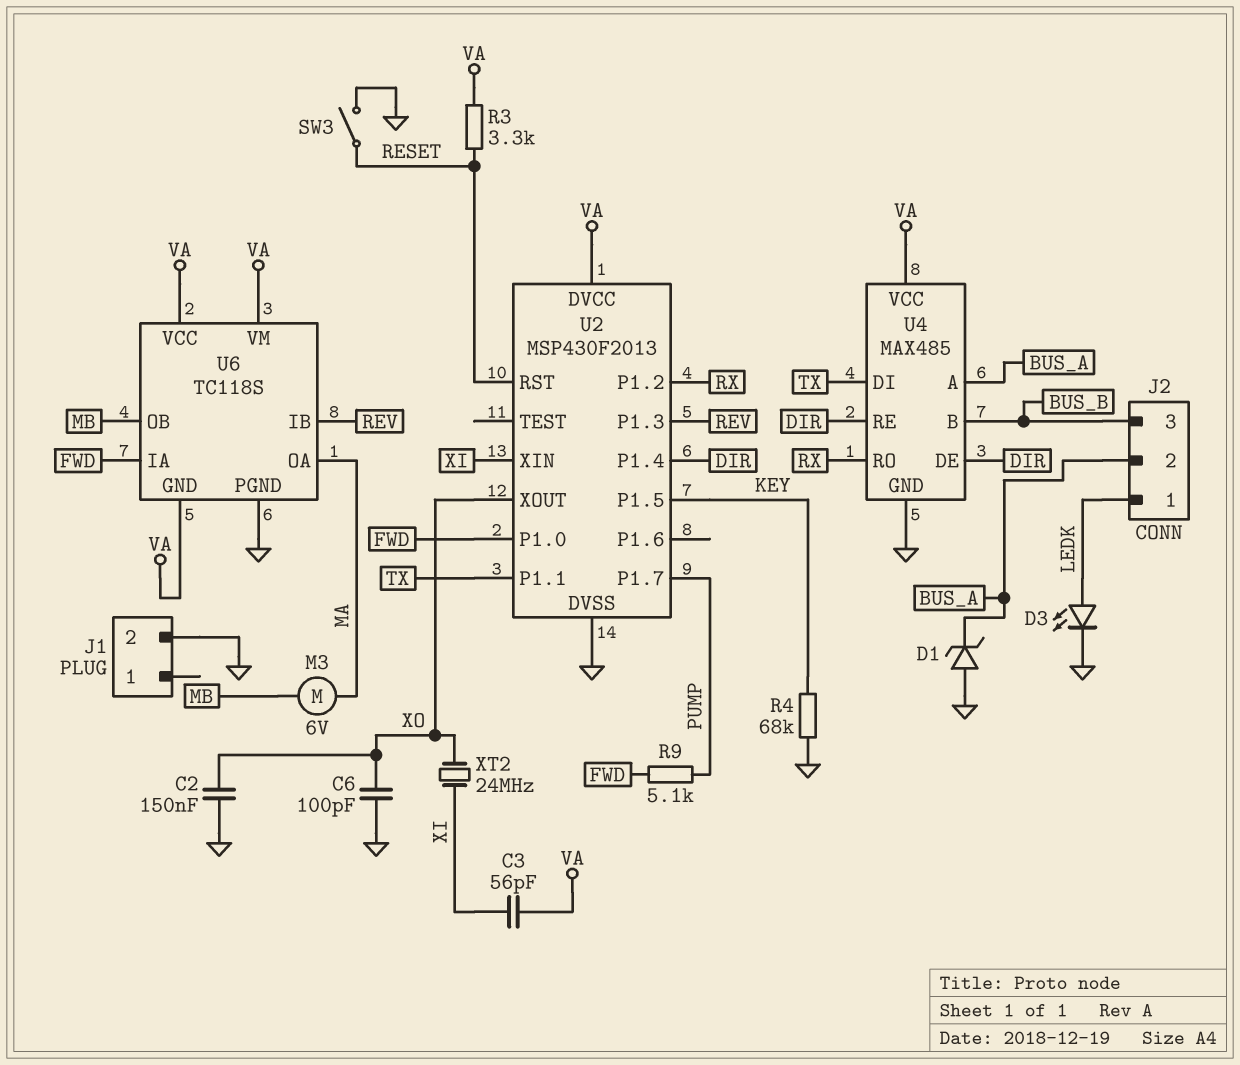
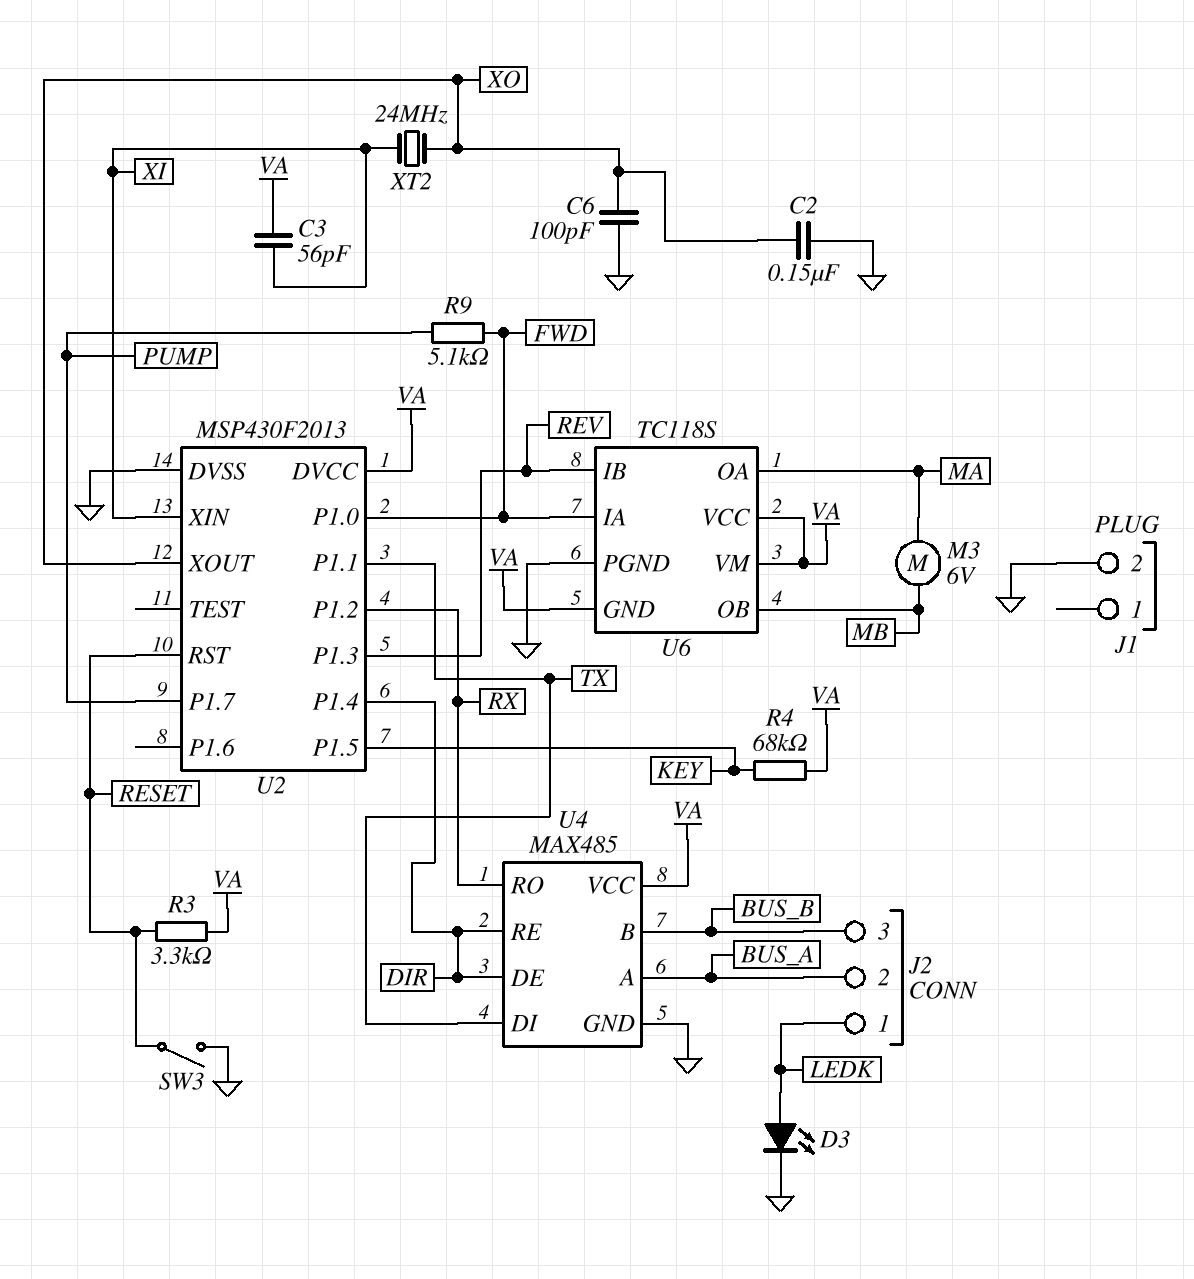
D1: zener (A GND, K BUS_A) -> none
R4: 68k (GND, KEY) -> 68k (KEY, VA)

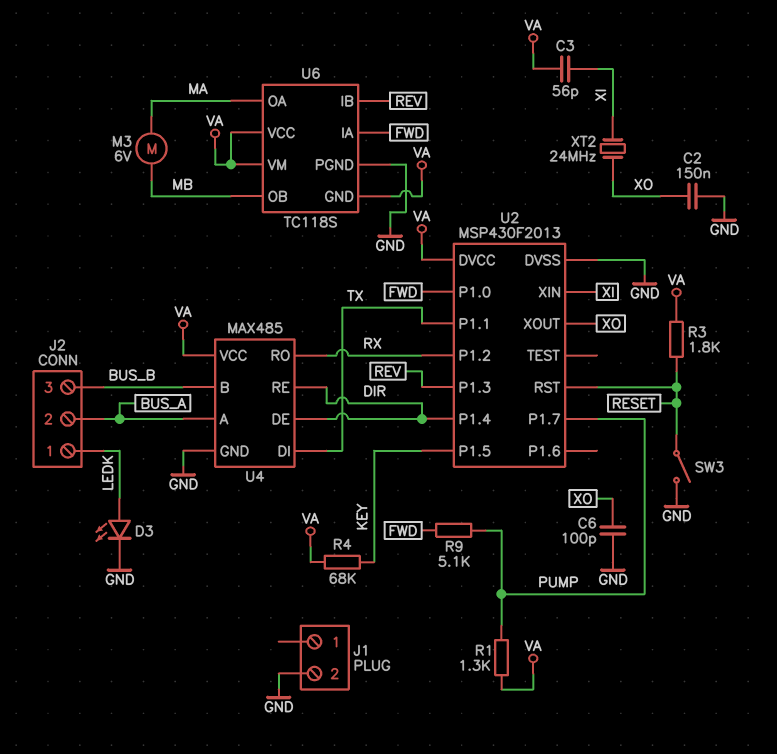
R1: none -> 1.3k (PUMP, VA)
R3: 3.3k (RESET, VA) -> 1.8k (RESET, VA)

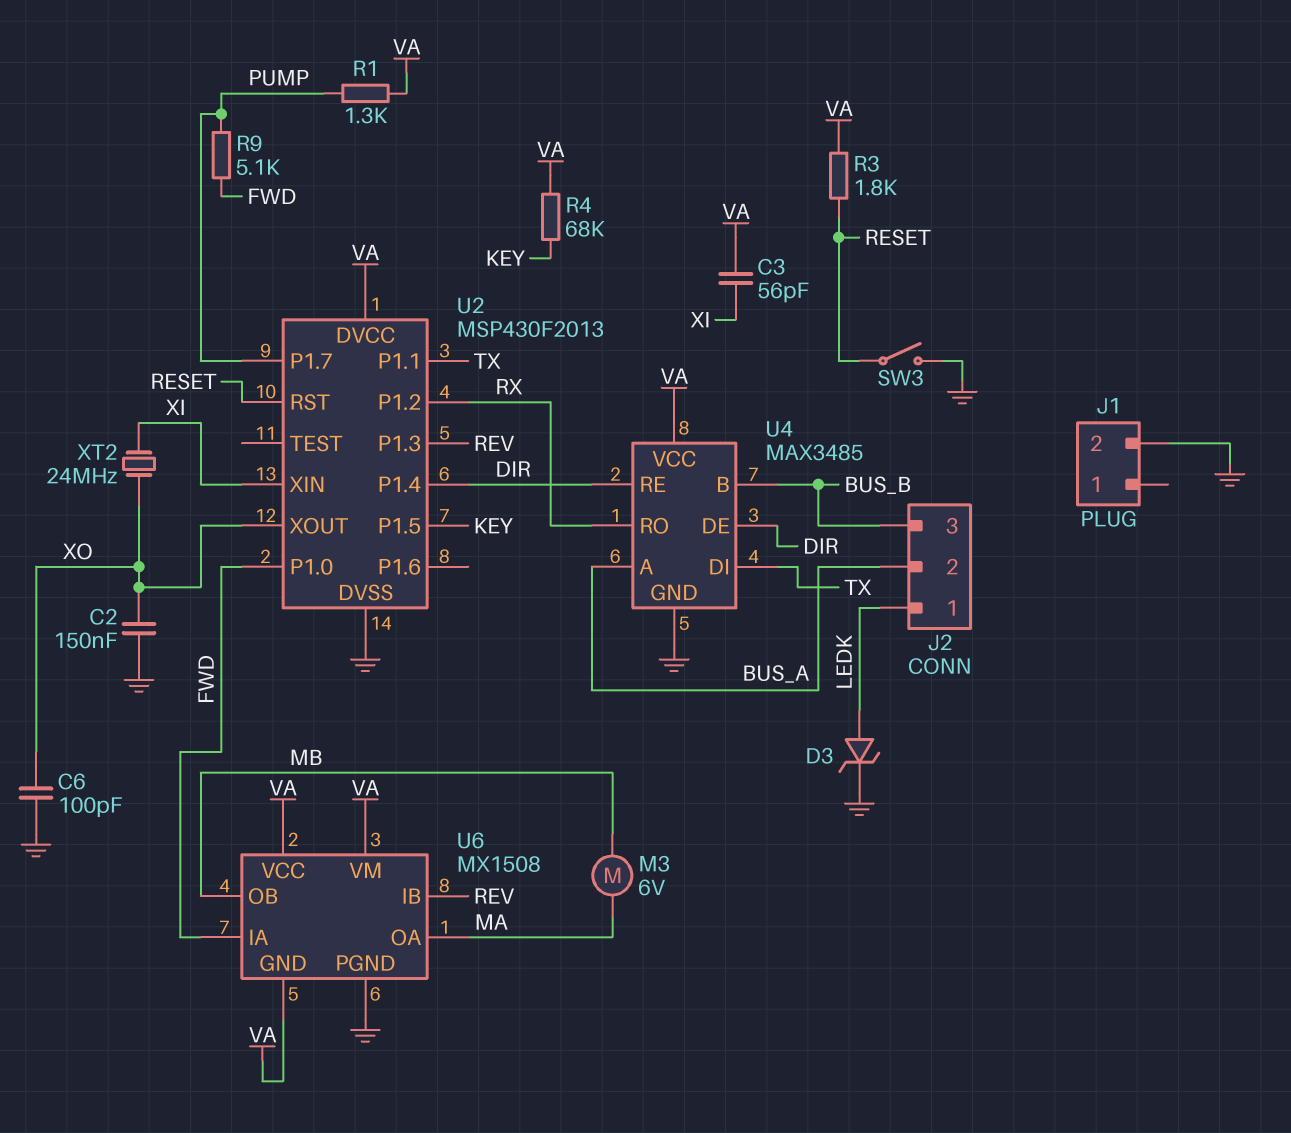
D3: LED (A LEDK, K GND) -> zener (A LEDK, K GND)
U4: MAX485 -> MAX3485
U6: TC118S -> MX1508

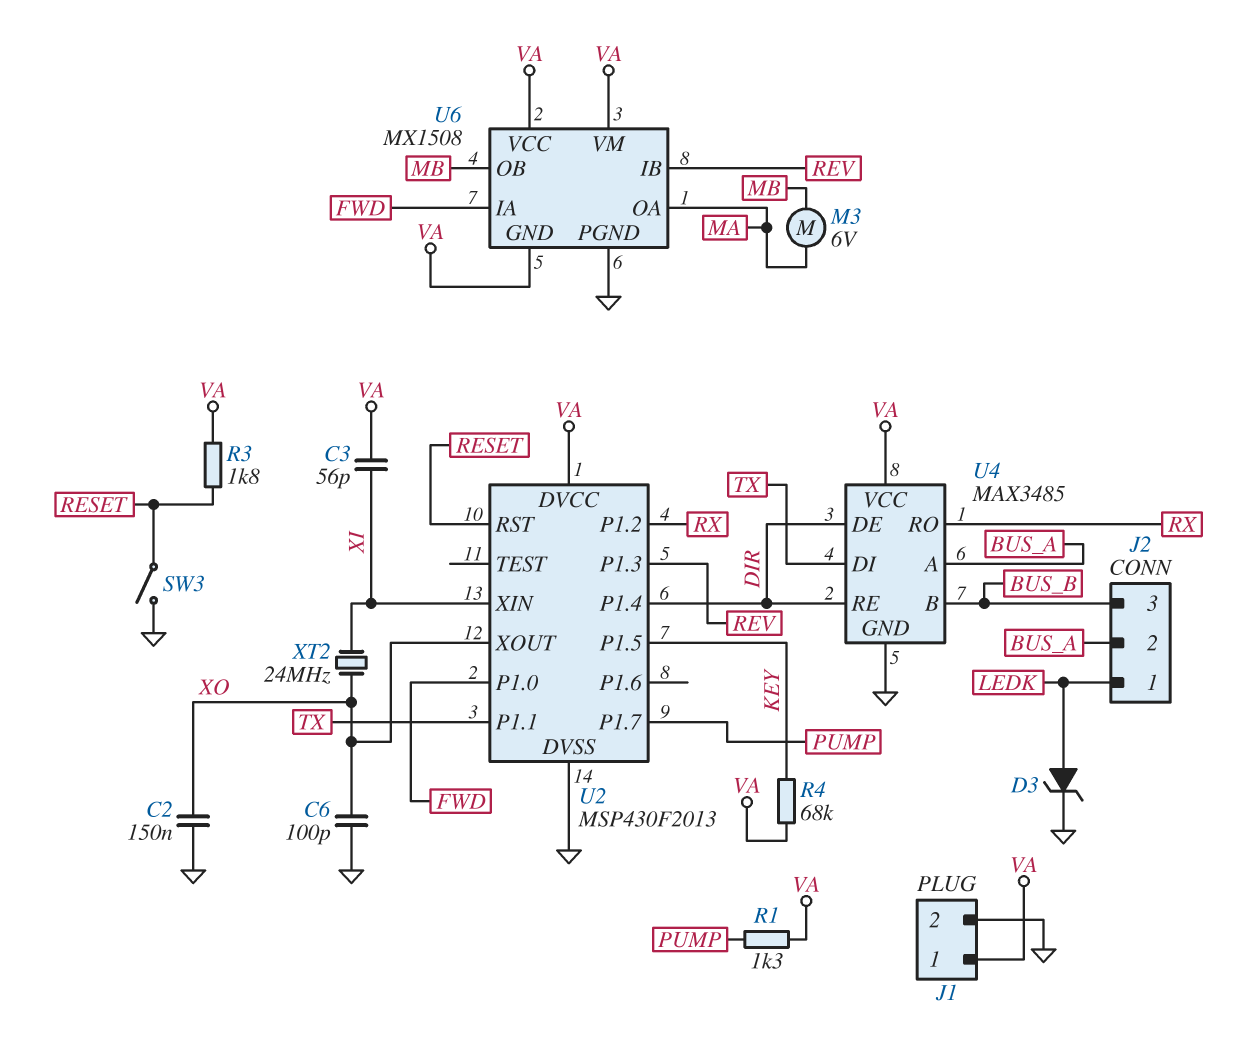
J1 pin 1: none -> VA
R9: 5.1k (FWD, PUMP) -> none

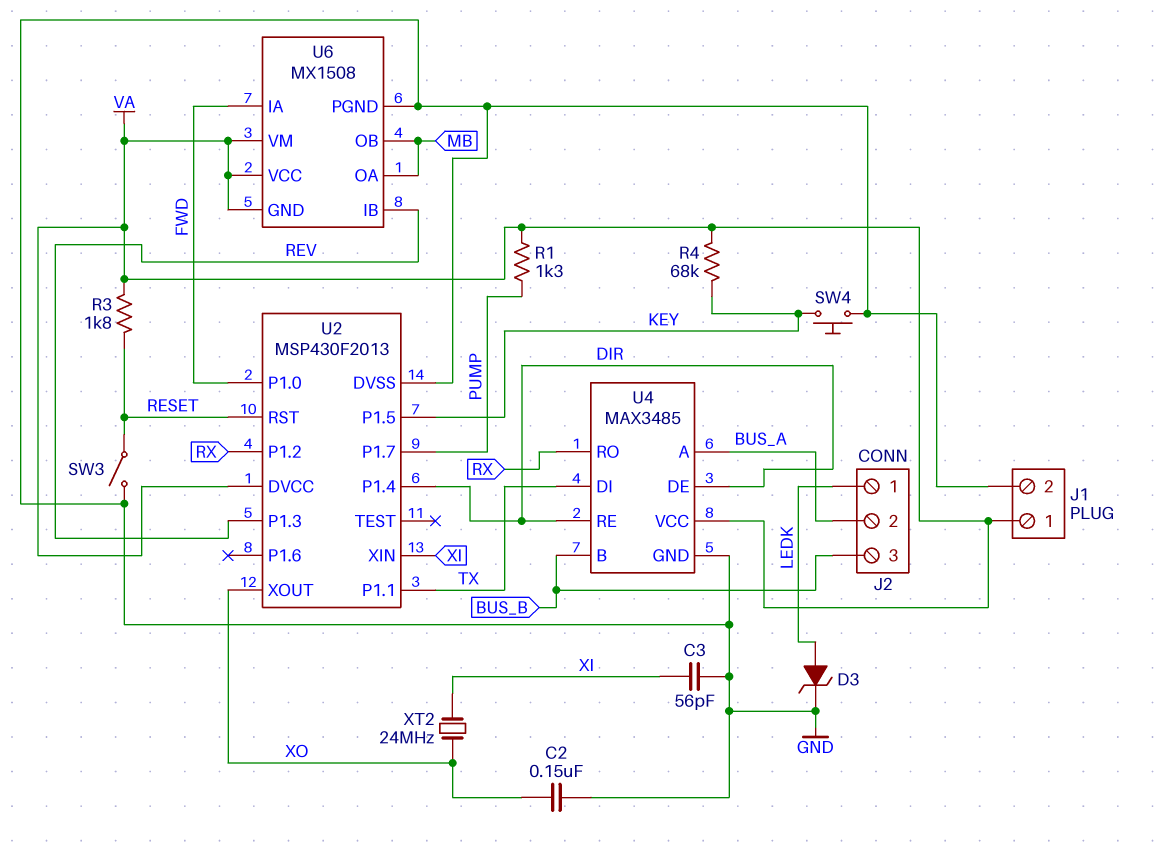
C3: 56pF (VA, XI) -> 56pF (GND, XI)
C6: 100pF (GND, XO) -> none
M3: motor 6V (MA, MB) -> none
SW4: none -> button (GND, KEY)
U6 pin OA: MA -> MB

